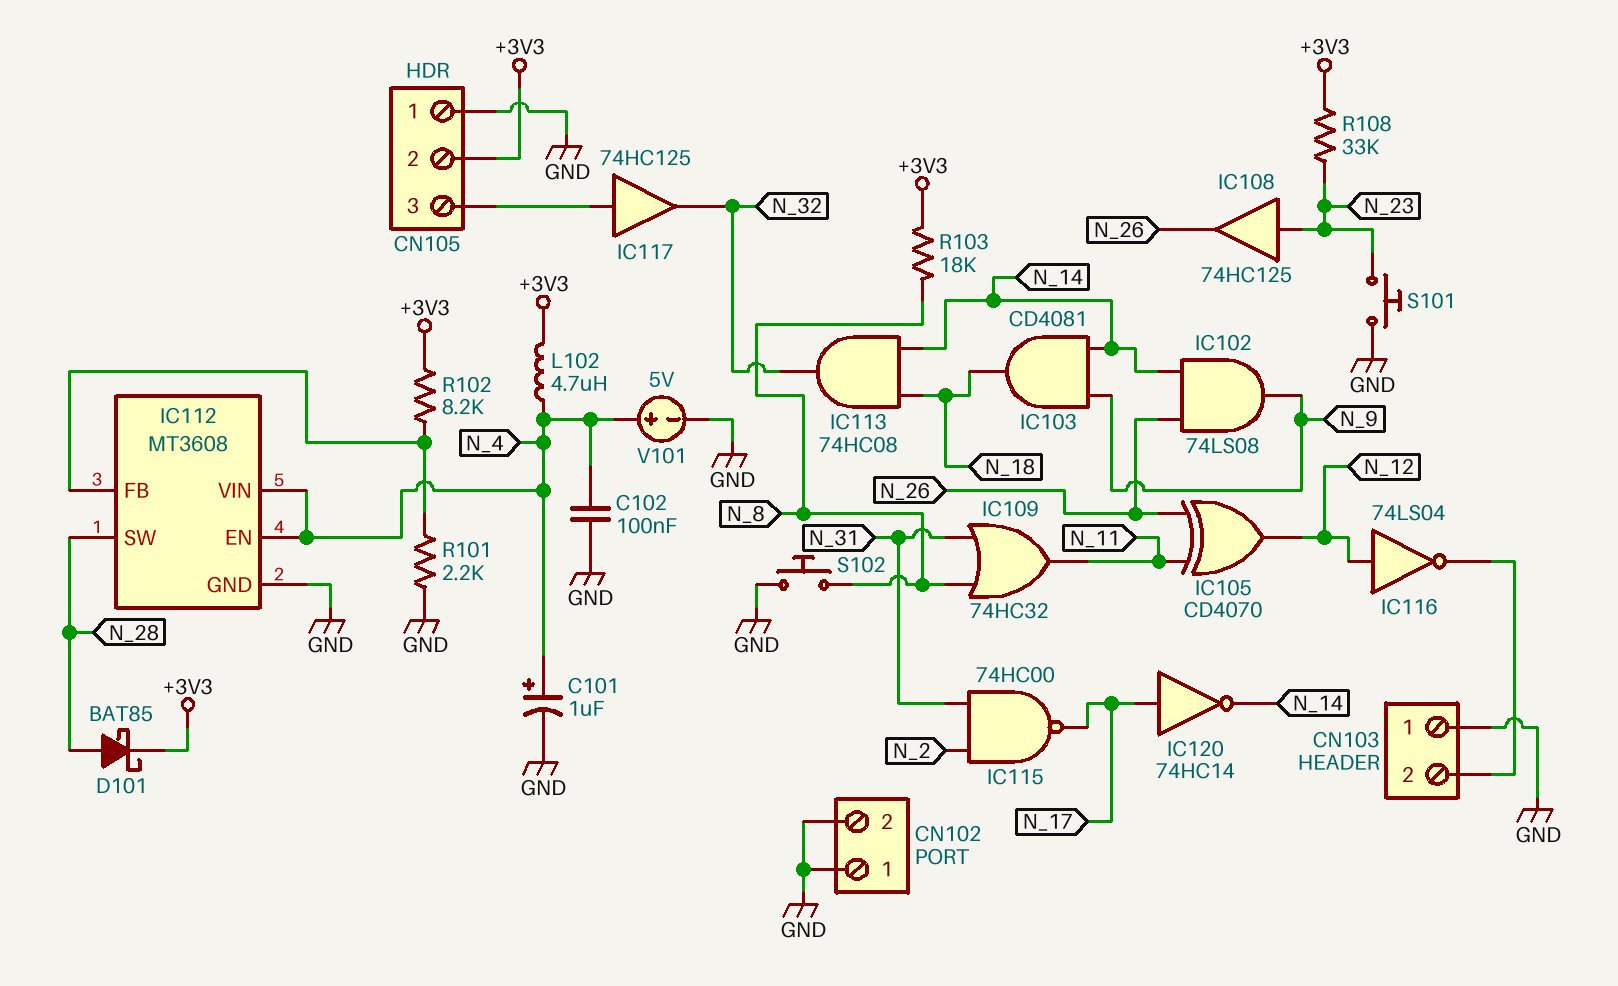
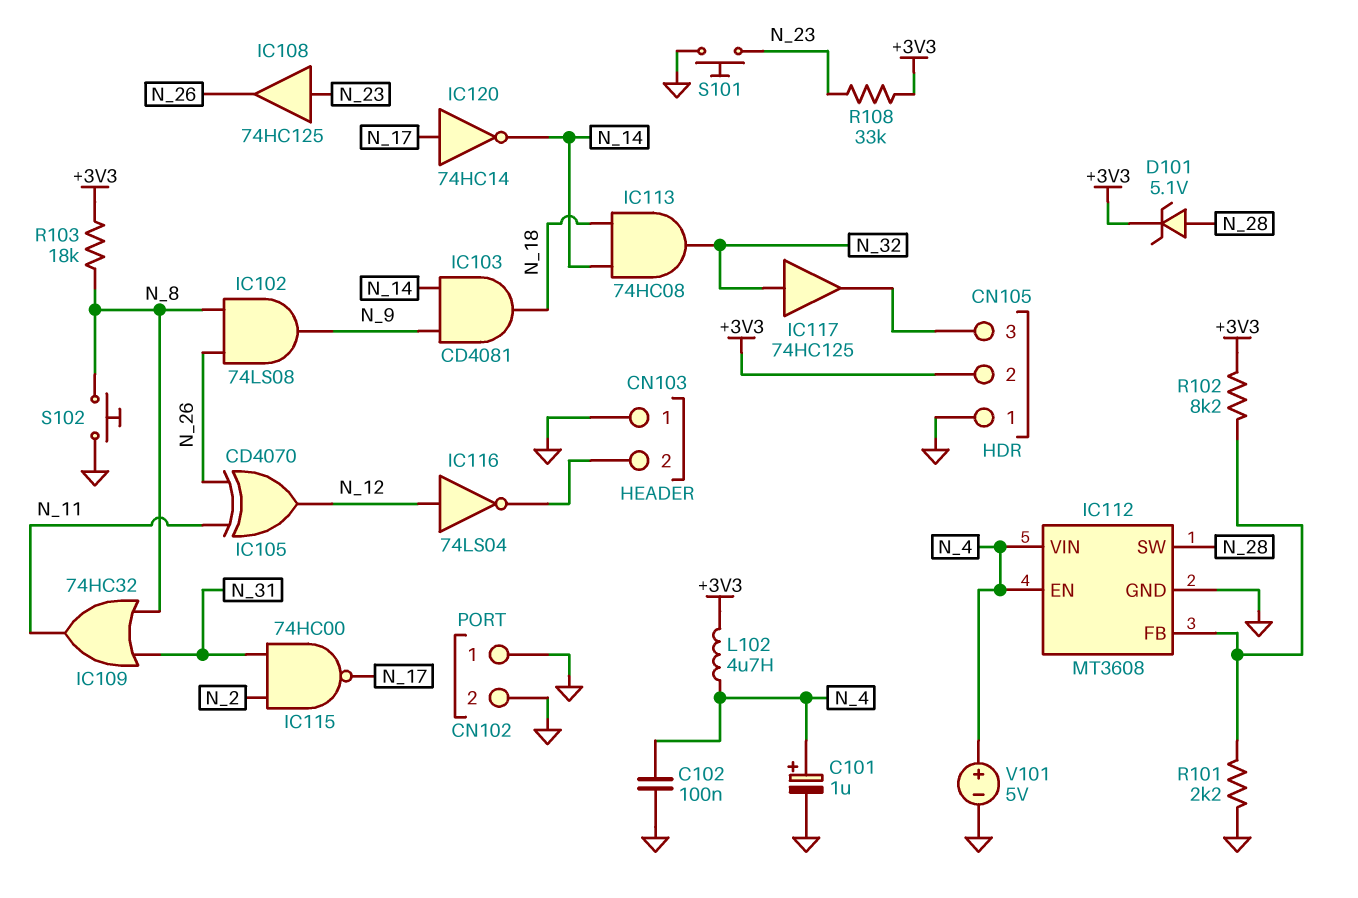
D101: schottky BAT85 (A N_28, K +3V3) -> zener 5.1V (A N_28, K +3V3)
IC102: AND 74LS08 (in N_14, in N_26, out N_9) -> AND 74LS08 (in N_8, in N_26, out N_9)
IC117: buffer 74HC125 (in CN105/3, out N_32) -> buffer 74HC125 (in N_32, out CN105/3)

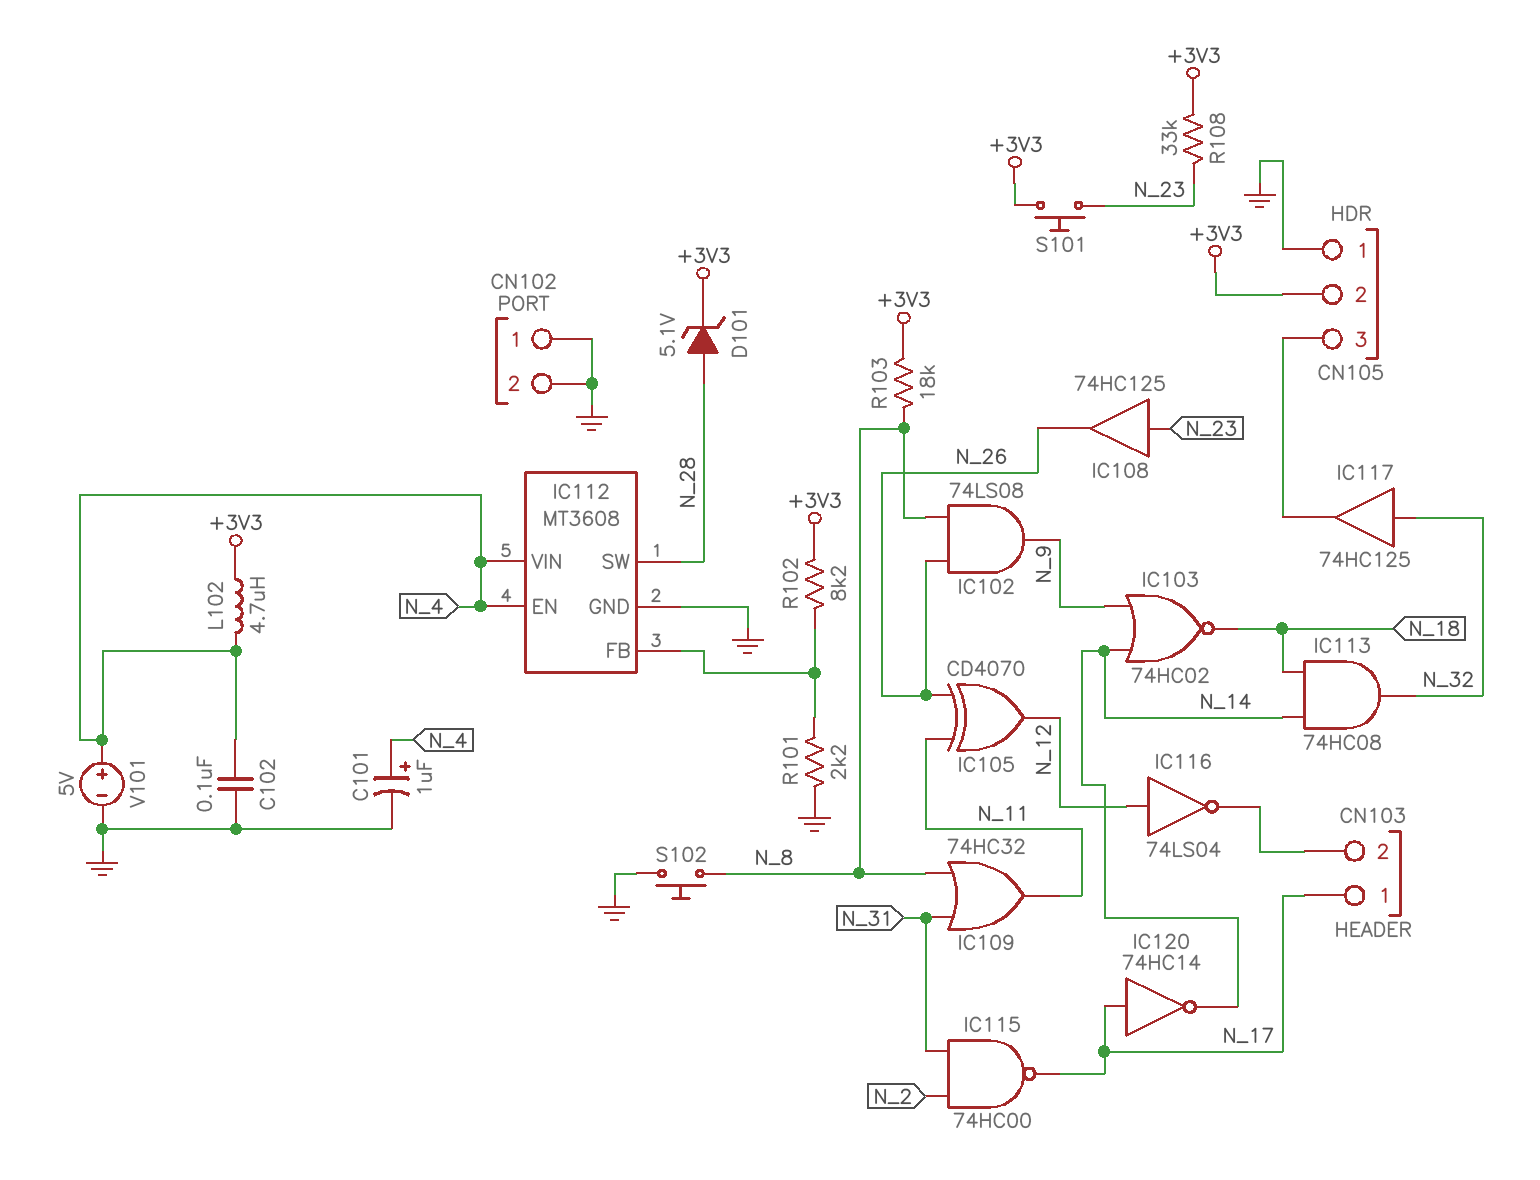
CN103 pin 1: GND -> N_17
IC103: AND CD4081 (in N_9, in N_14, out N_18) -> NOR 74HC02 (in N_9, in N_14, out N_18)
S101: button (GND, N_23) -> button (+3V3, N_23)

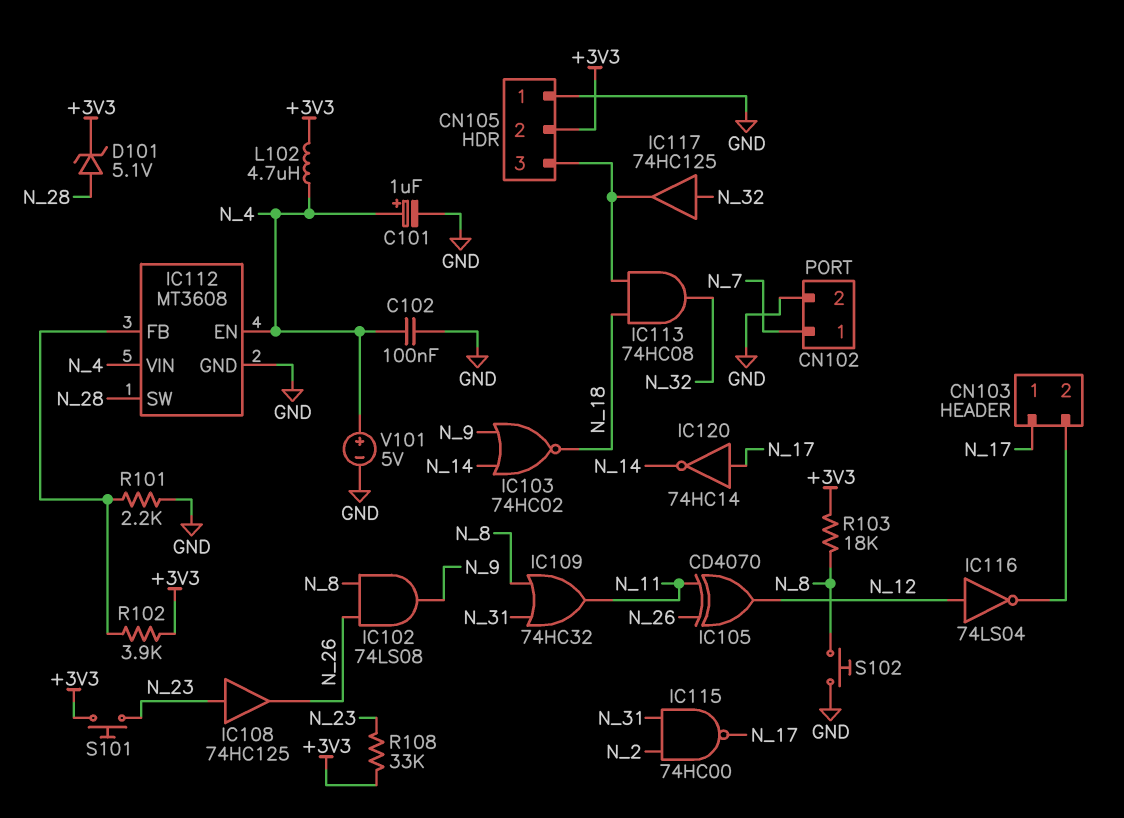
CN102 pin 1: GND -> N_7
IC113: AND 74HC08 (in N_14, in N_18, out N_32) -> AND 74HC08 (in CN105/3, in N_18, out N_32)
R102: 8.2k (+3V3, IC112/FB) -> 3.9k (+3V3, IC112/FB)

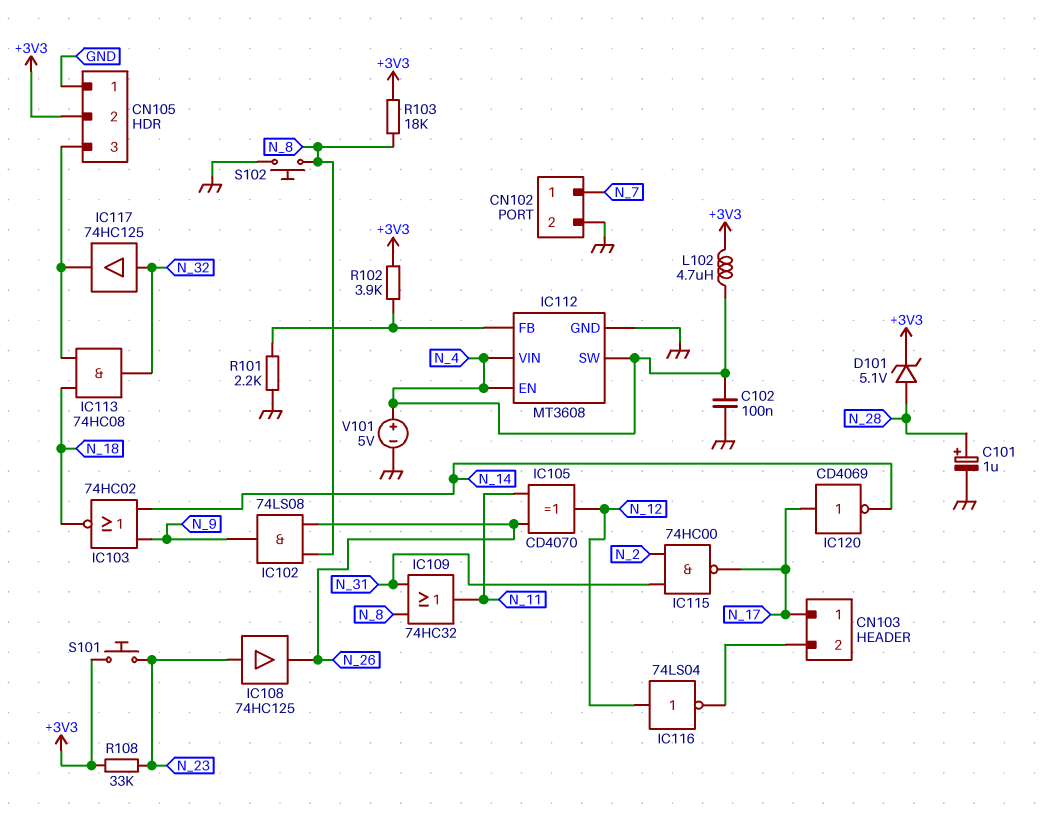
C101: 1uF (plus N_4, minus GND) -> 1uF (plus N_28, minus GND)
IC112 pin SW: N_28 -> N_4
IC120: NOT 74HC14 (in N_17, out N_14) -> NOT CD4069 (in N_17, out N_14)

